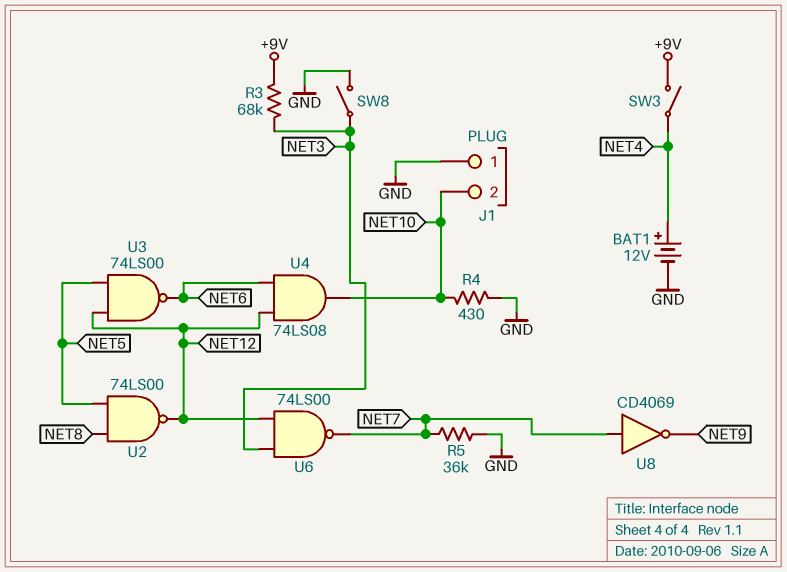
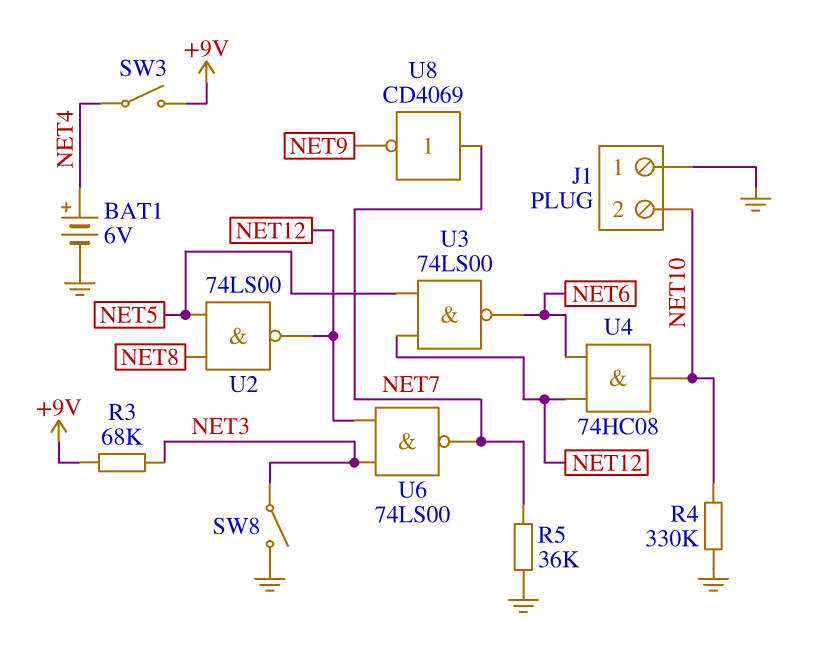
BAT1: 12V (plus NET4, minus GND) -> 6V (plus NET4, minus GND)
R4: 430 (GND, NET10) -> 330k (GND, NET10)
U4: AND 74LS08 (in NET6, in NET12, out NET10) -> AND 74HC08 (in NET6, in NET12, out NET10)

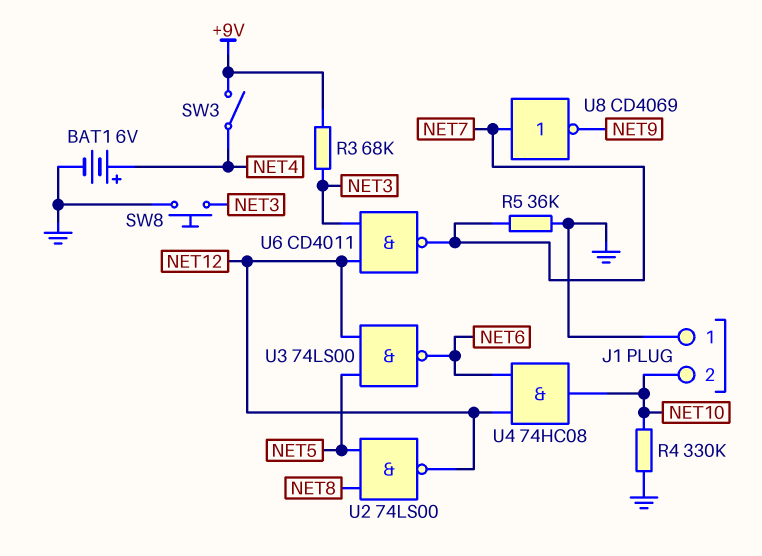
SW8: switch (GND, NET3) -> button (GND, NET3)
U6: NAND 74LS00 (in NET3, in NET12, out NET7) -> NAND CD4011 (in NET3, in NET12, out NET7)

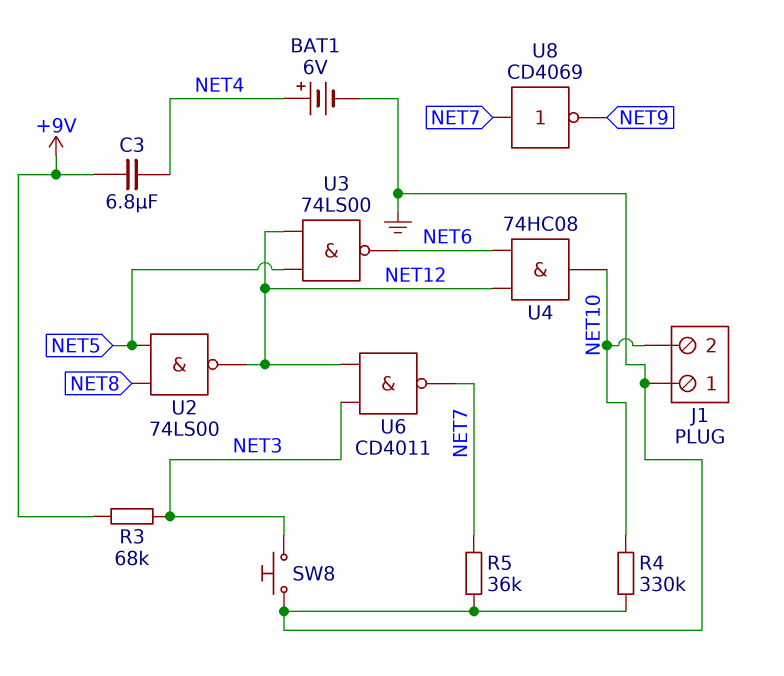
C3: none -> 6.8uF (+9V, NET4)
SW3: switch (+9V, NET4) -> none

